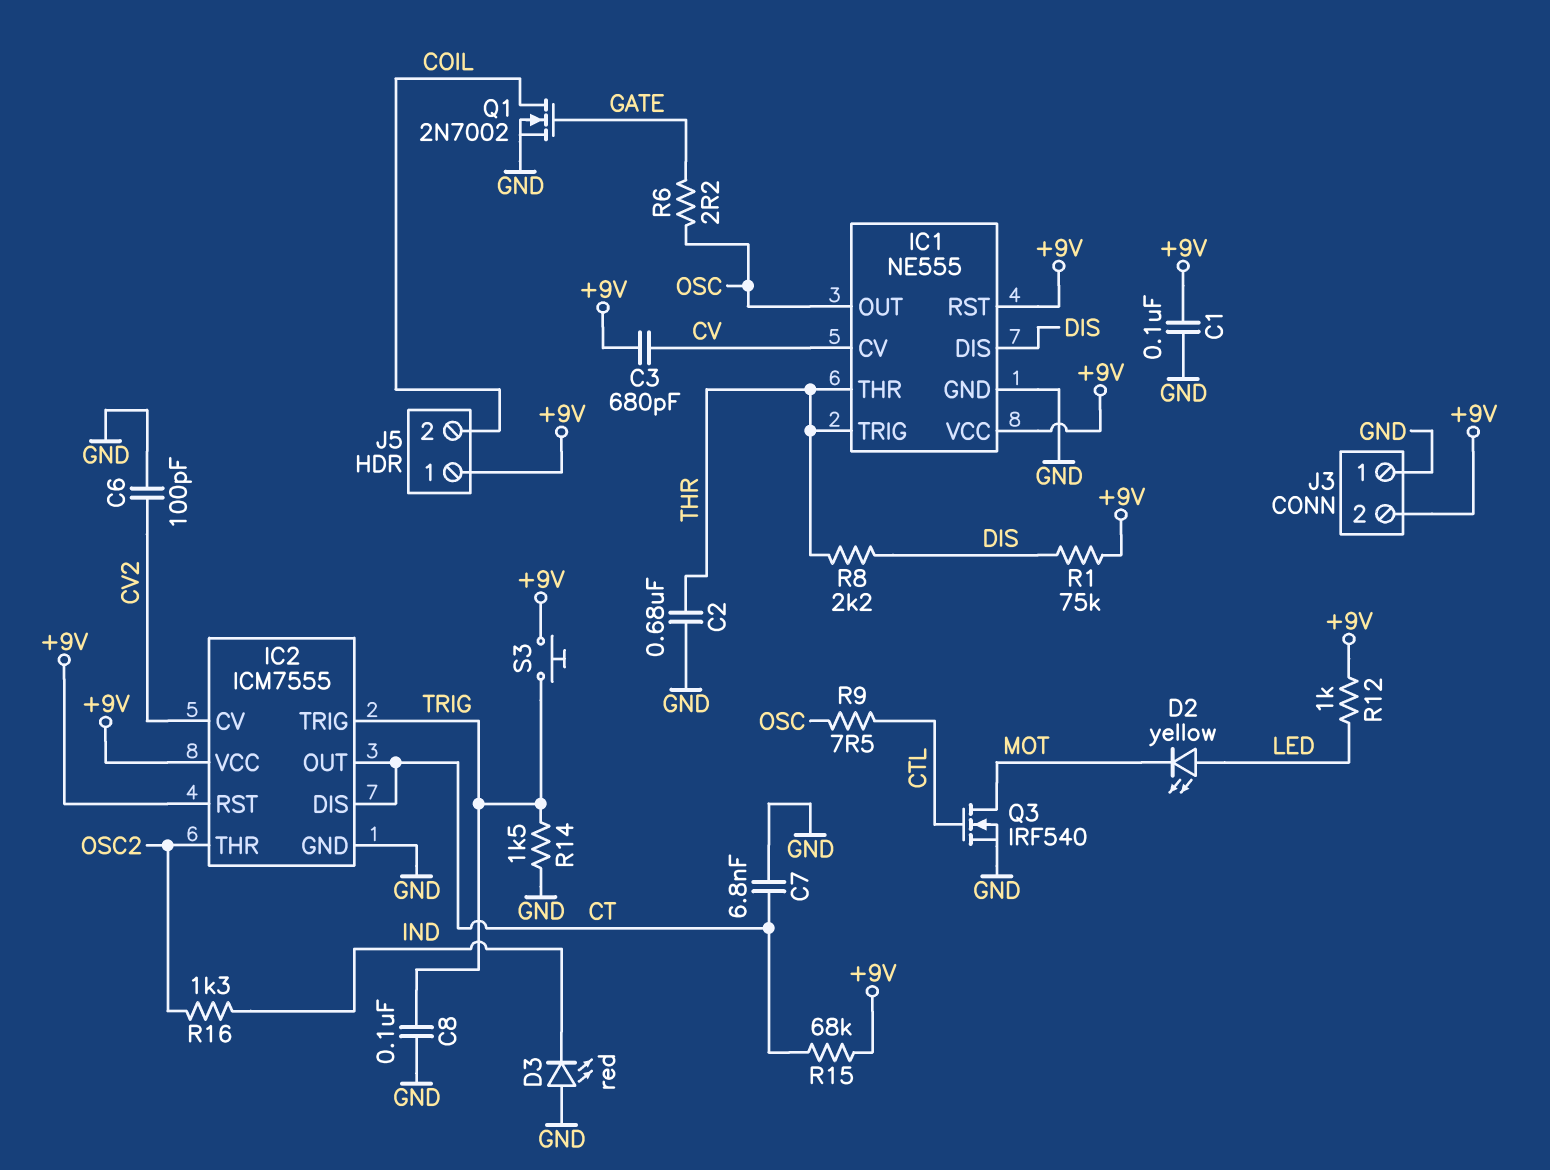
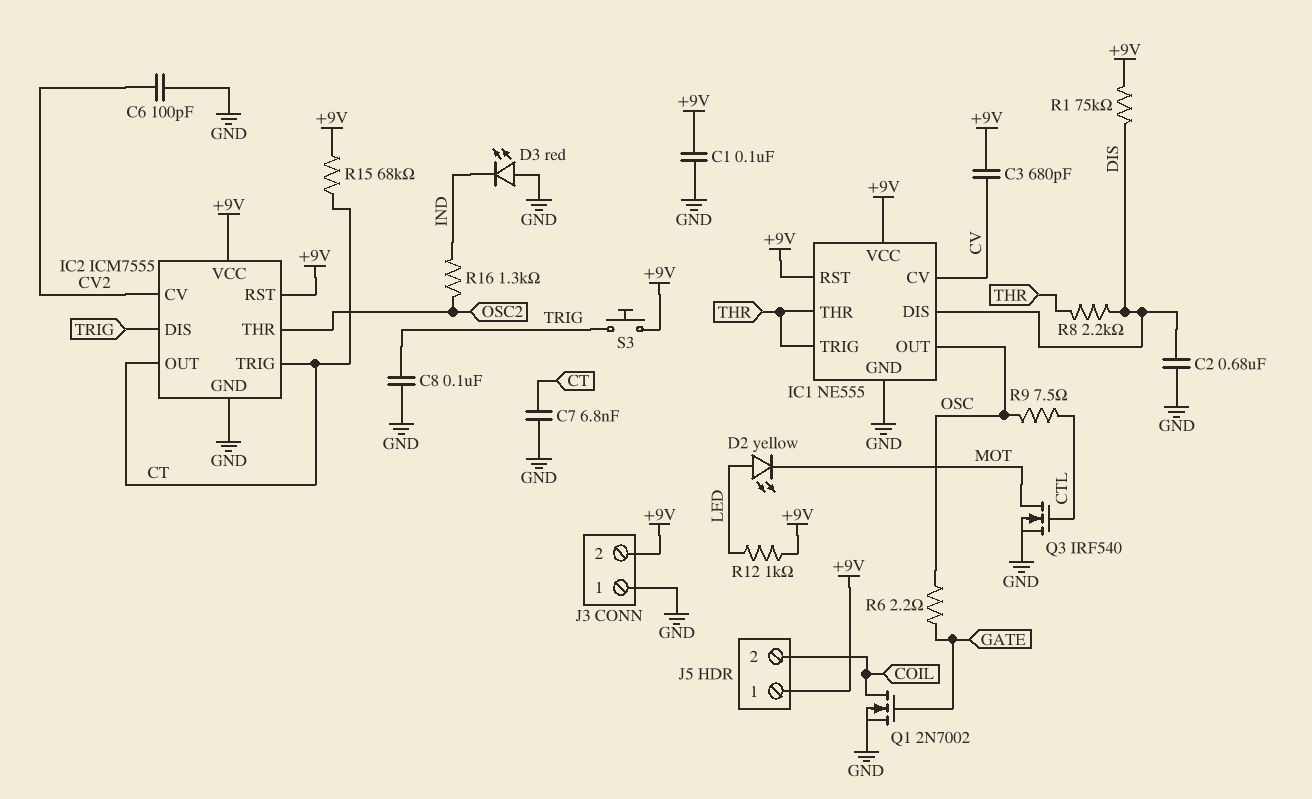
C2: 680nF (GND, THR) -> 680nF (DIS, GND)
IC2 pin DIS: CT -> TRIG
IC2 pin TRIG: TRIG -> CT
R14: 1.5k (GND, TRIG) -> none

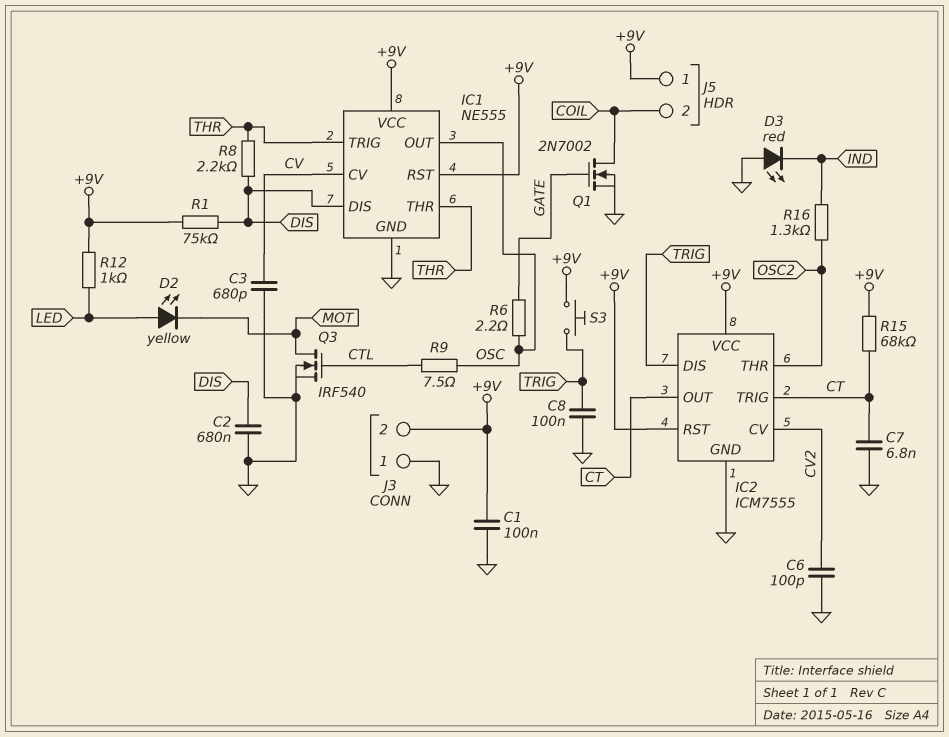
C3: 680pF (+9V, CV) -> 680pF (CV, GND)

